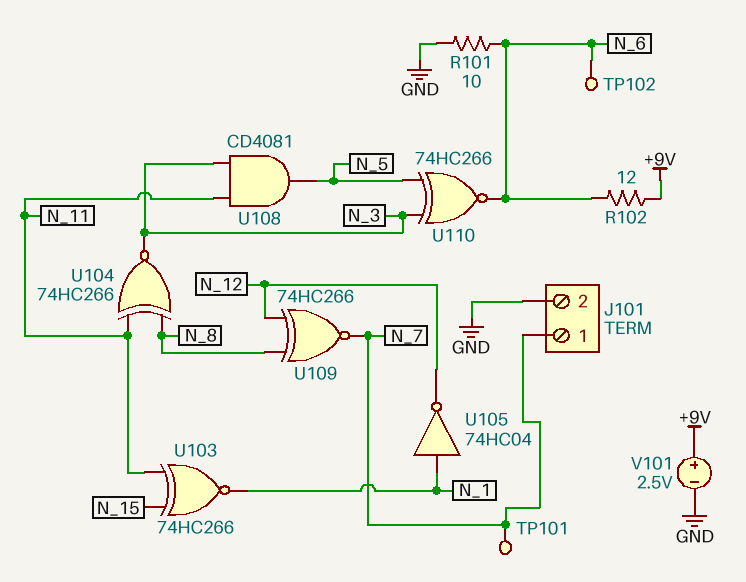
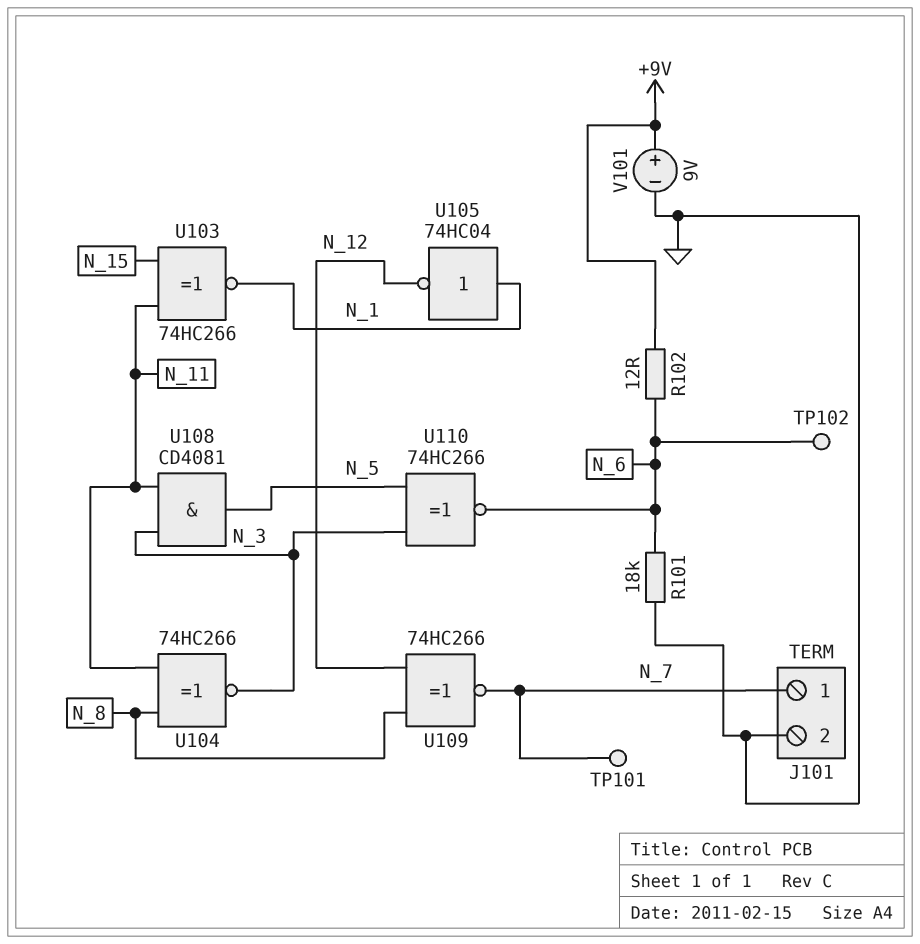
R101: 10 (GND, N_6) -> 18k (GND, N_6)
V101: 2.5V (plus +9V, minus GND) -> 9V (plus +9V, minus GND)

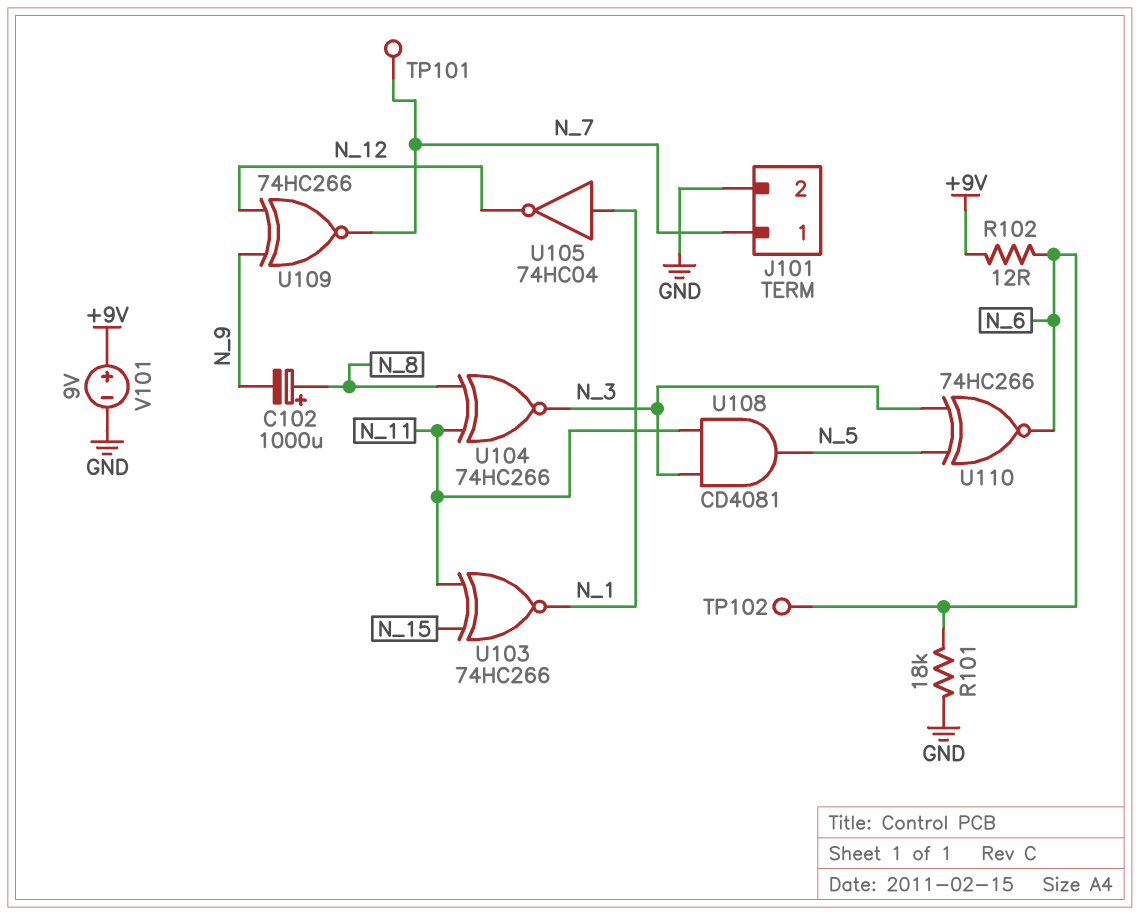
C102: none -> 1000uF (plus N_8, minus N_9)
U109: XNOR 74HC266 (in N_8, in N_12, out N_7) -> XNOR 74HC266 (in N_9, in N_12, out N_7)

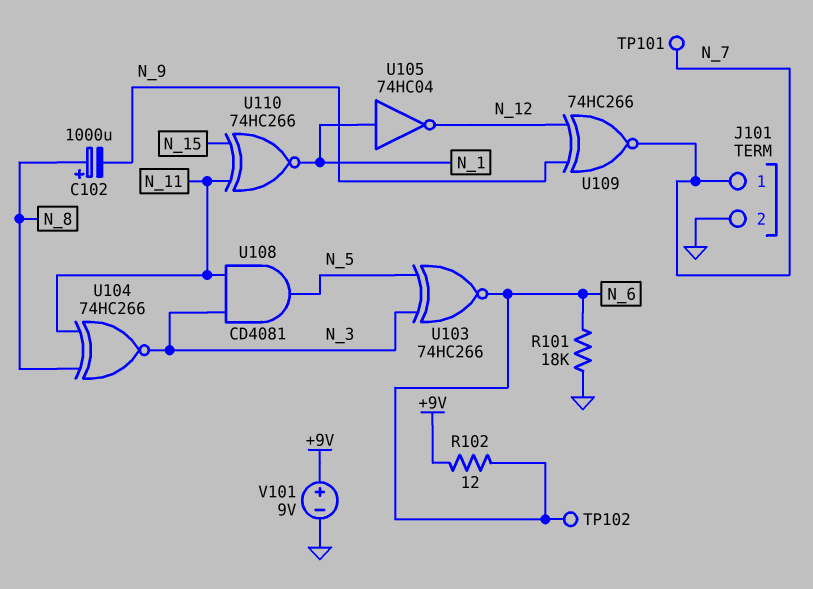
U103: XNOR 74HC266 (in N_11, in N_15, out N_1) -> XNOR 74HC266 (in N_3, in N_5, out N_6)
U110: XNOR 74HC266 (in N_3, in N_5, out N_6) -> XNOR 74HC266 (in N_11, in N_15, out N_1)

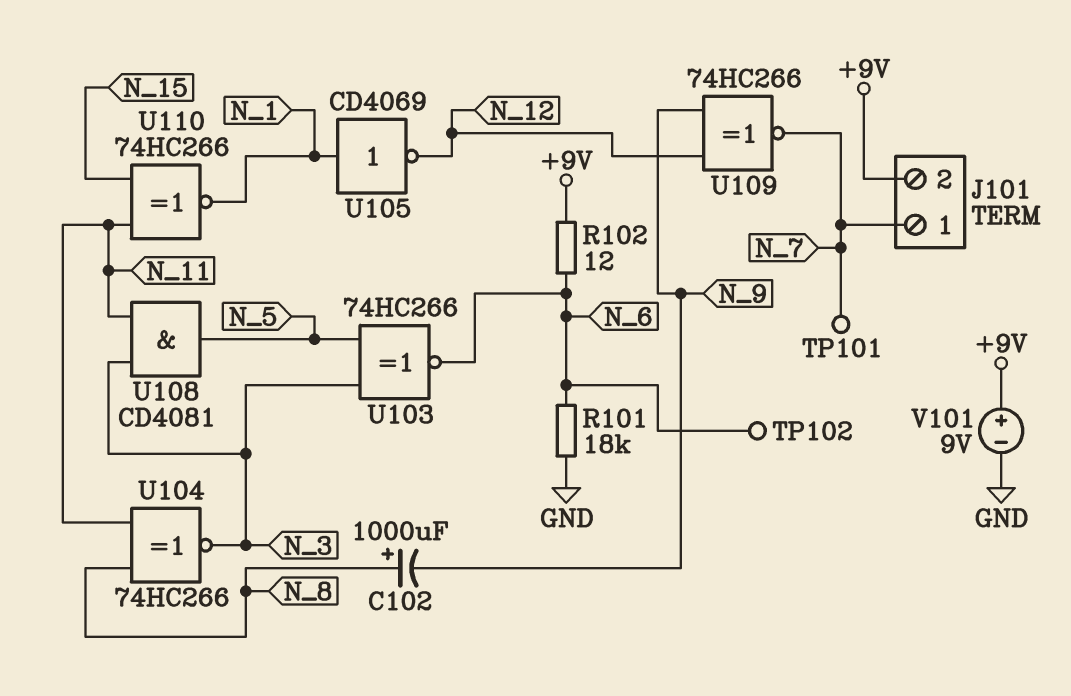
J101 pin 2: GND -> +9V
U105: NOT 74HC04 (in N_1, out N_12) -> NOT CD4069 (in N_1, out N_12)

